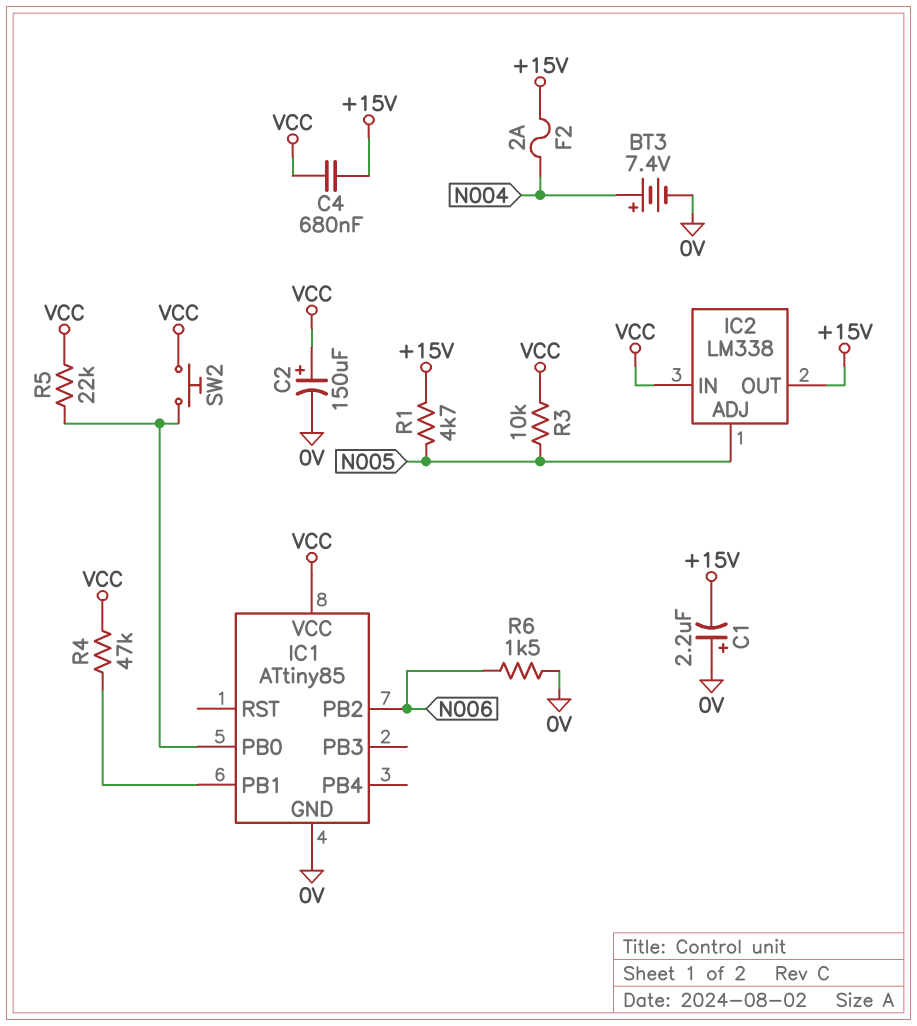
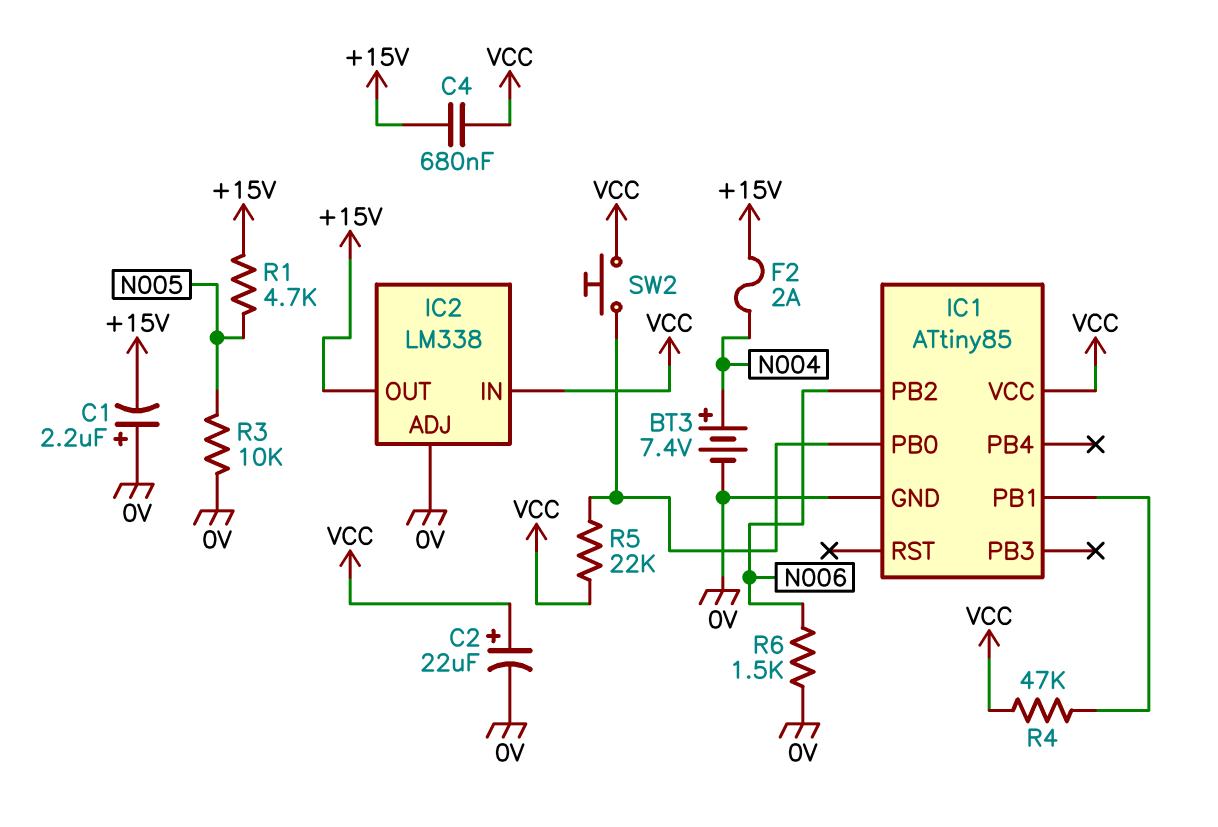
C2: 150uF (plus VCC, minus 0V) -> 22uF (plus VCC, minus 0V)
IC2 pin ADJ: N005 -> 0V
R3: 10k (N005, VCC) -> 10k (0V, N005)

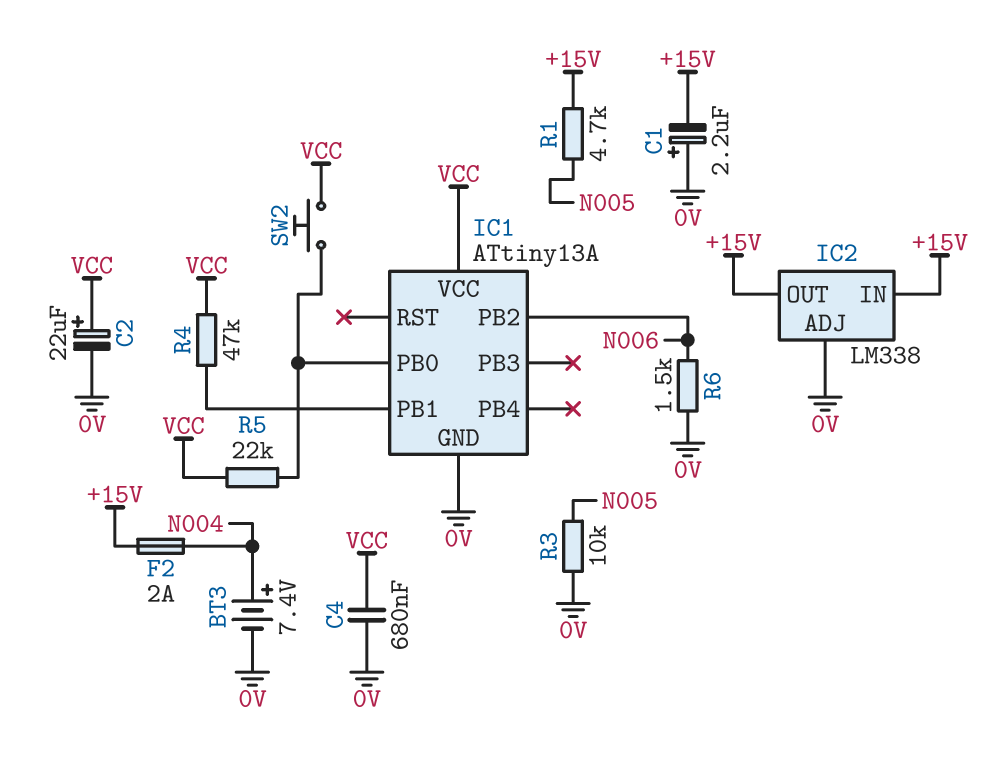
C4: 680nF (+15V, VCC) -> 680nF (0V, VCC)
IC1: ATtiny85 -> ATtiny13A
IC2 pin IN: VCC -> +15V

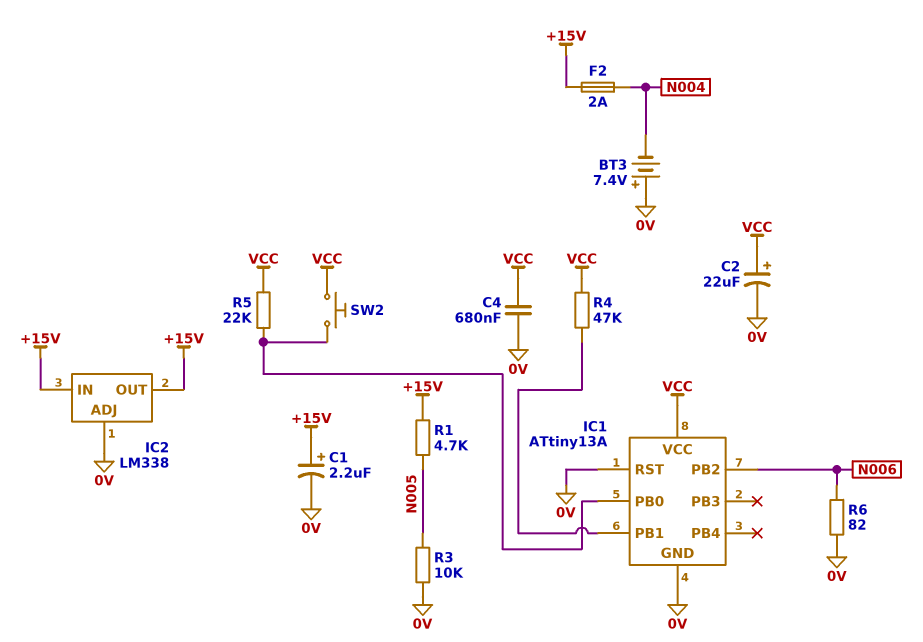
BT3: 7.4V (plus N004, minus 0V) -> 7.4V (plus 0V, minus N004)
C1: 2.2uF (plus 0V, minus +15V) -> 2.2uF (plus +15V, minus 0V)
IC1 pin RST: none -> 0V
R6: 1.5k (0V, N006) -> 82 (0V, N006)

